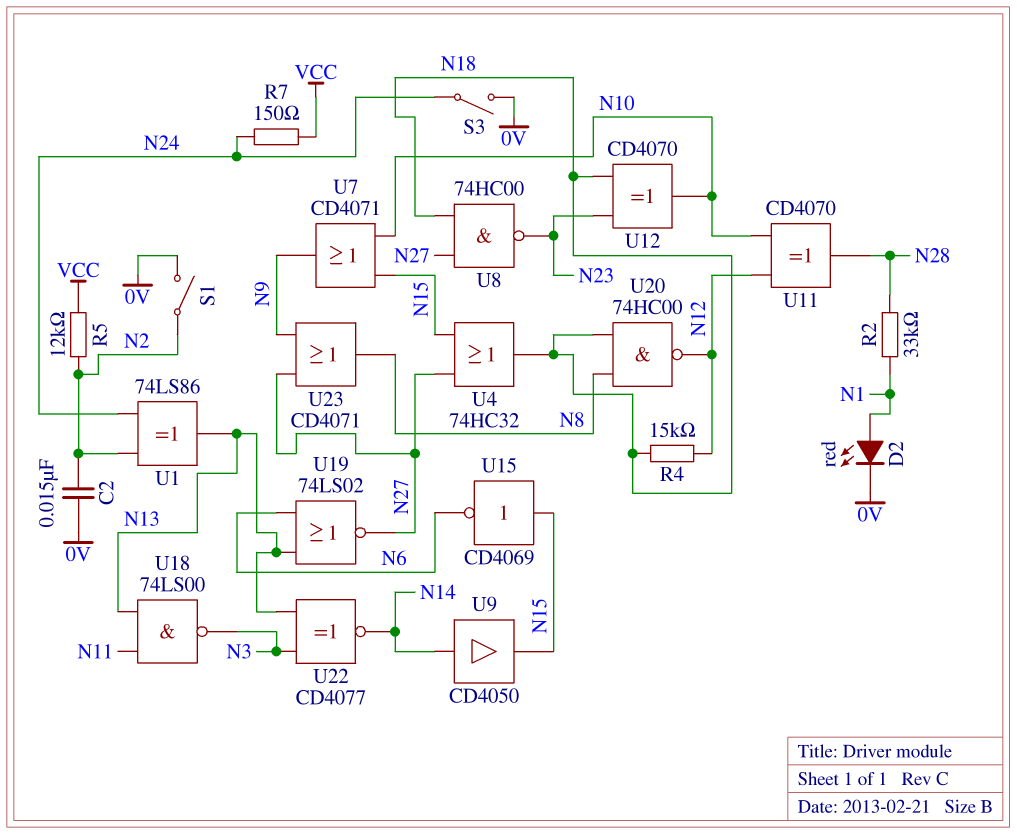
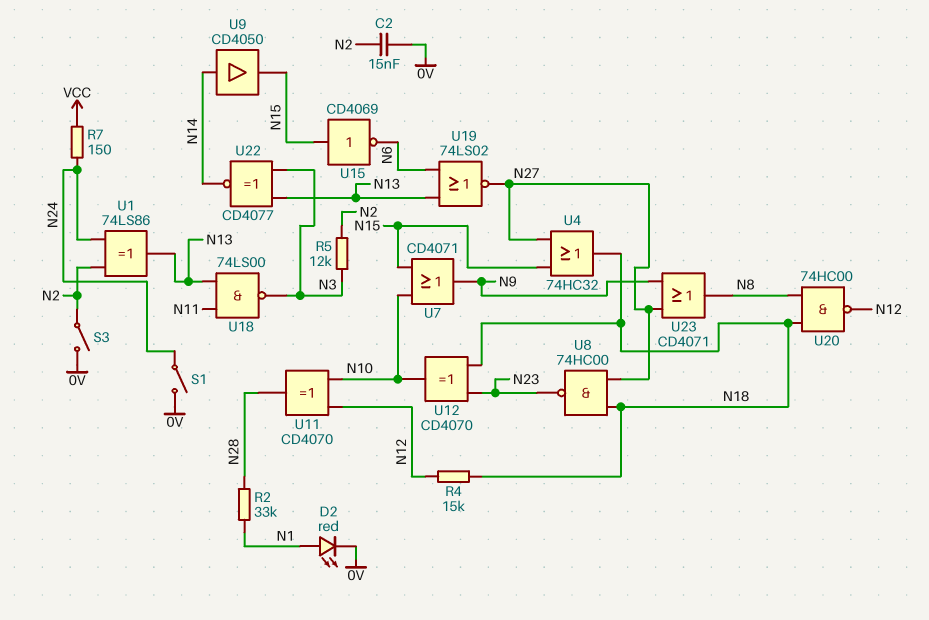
R5: 12k (N2, VCC) -> 12k (N2, N3)
S1: switch (0V, N2) -> switch (0V, N24)
S3: switch (0V, N24) -> switch (0V, N2)

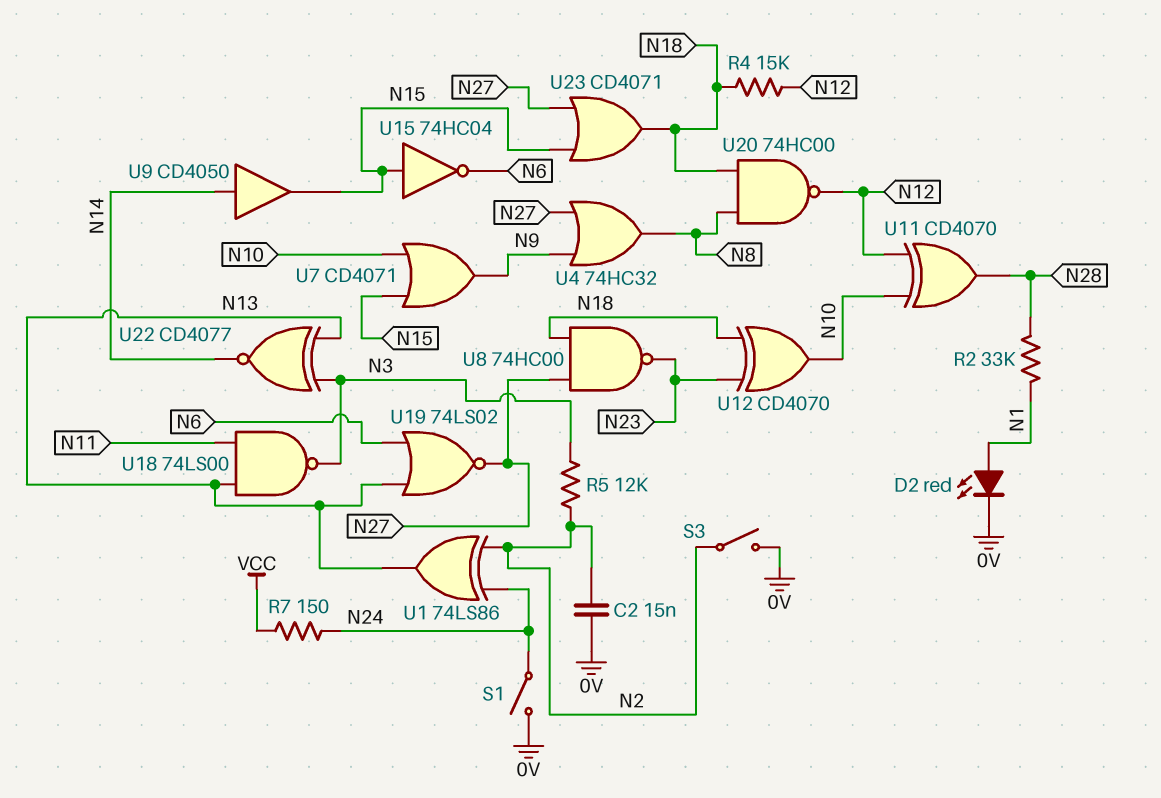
U4: OR 74HC32 (in N15, in N27, out N18) -> OR 74HC32 (in N9, in N27, out N8)
U15: NOT CD4069 (in N15, out N6) -> NOT 74HC04 (in N15, out N6)
U23: OR CD4071 (in N9, in N27, out N8) -> OR CD4071 (in N15, in N27, out N18)

